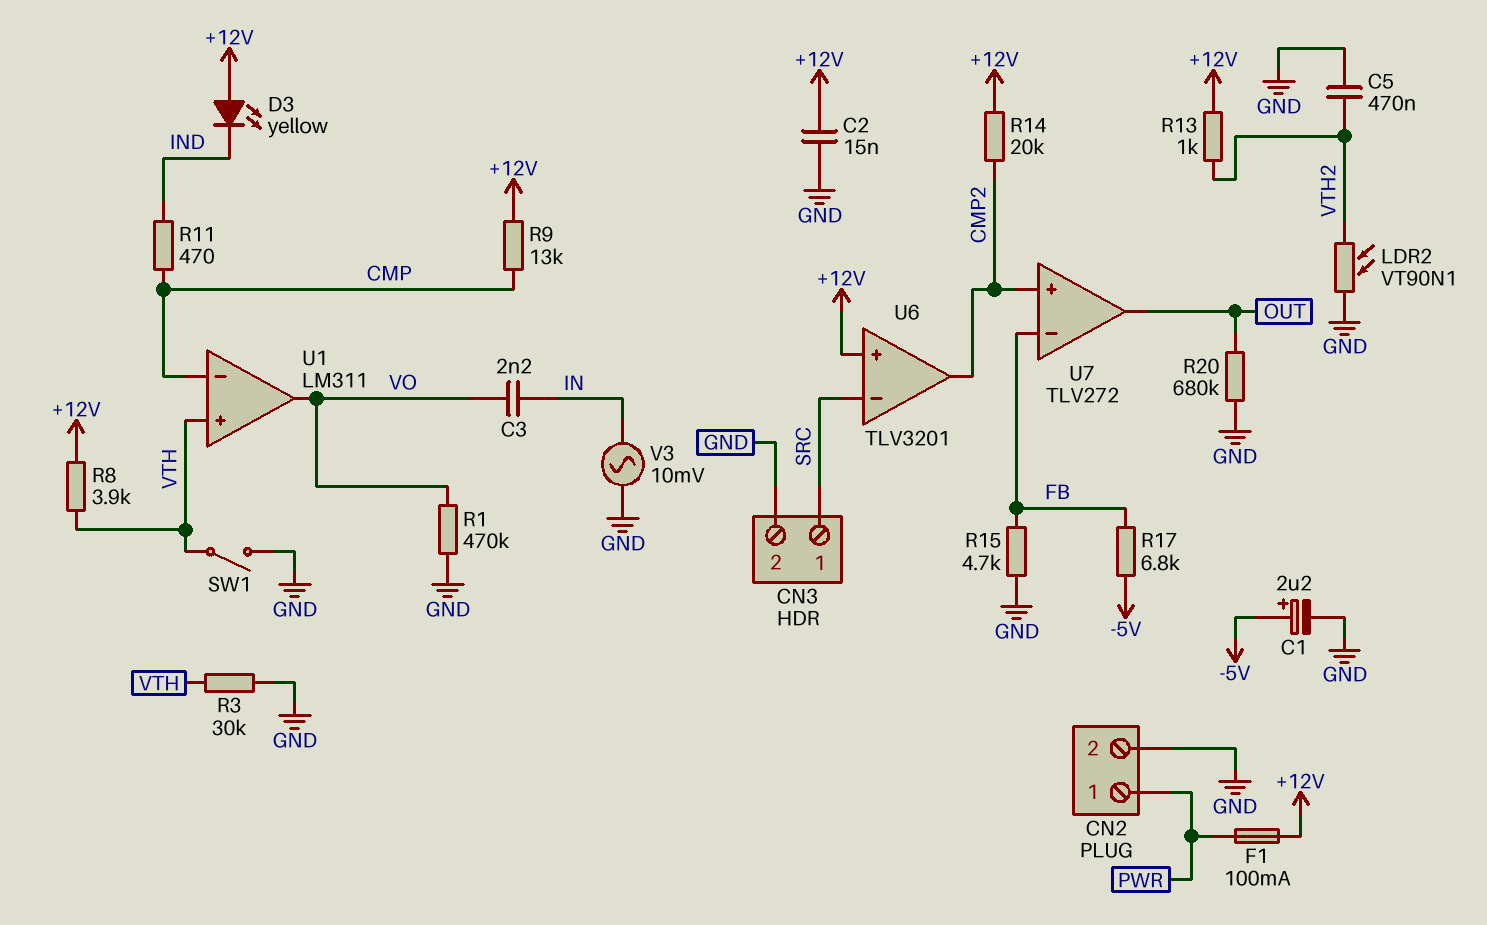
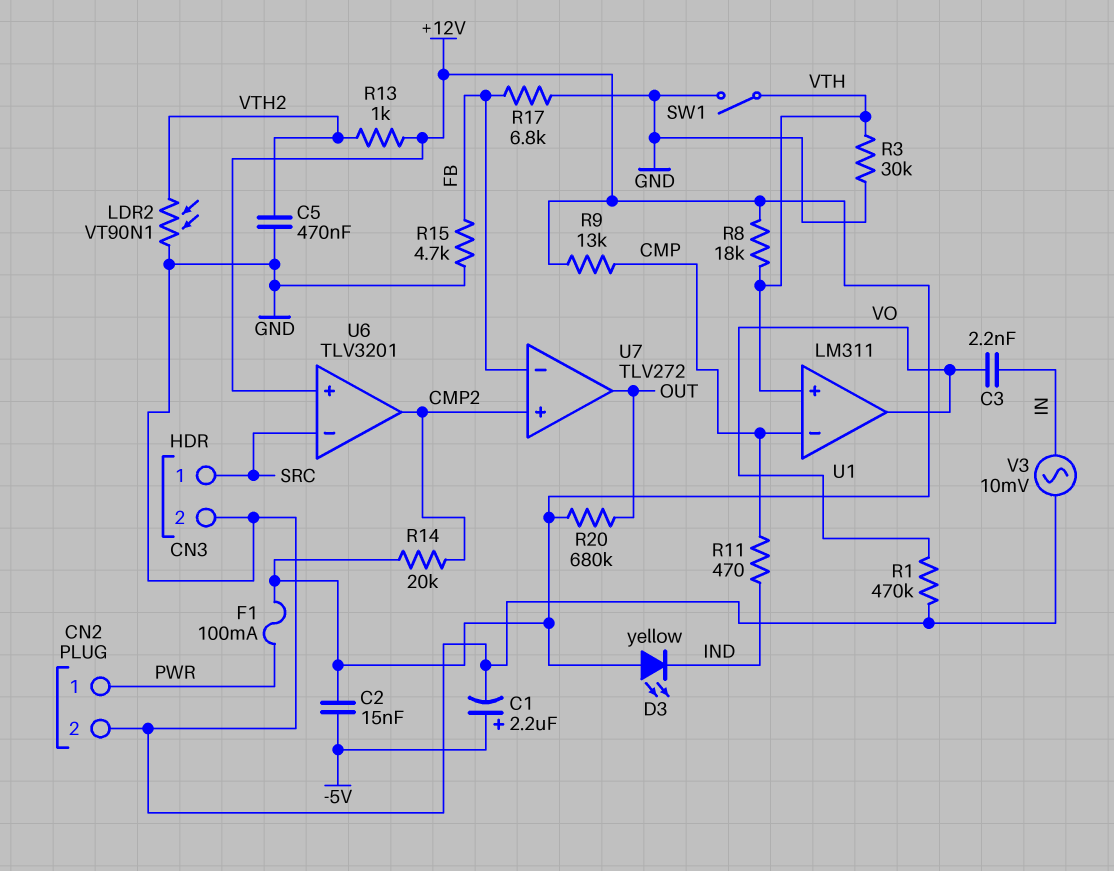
C2: 15nF (+12V, GND) -> 15nF (+12V, -5V)
R8: 3.9k (+12V, VTH) -> 18k (+12V, VTH)
R17: 6.8k (-5V, FB) -> 6.8k (FB, GND)
R20: 680k (GND, OUT) -> 680k (+12V, OUT)

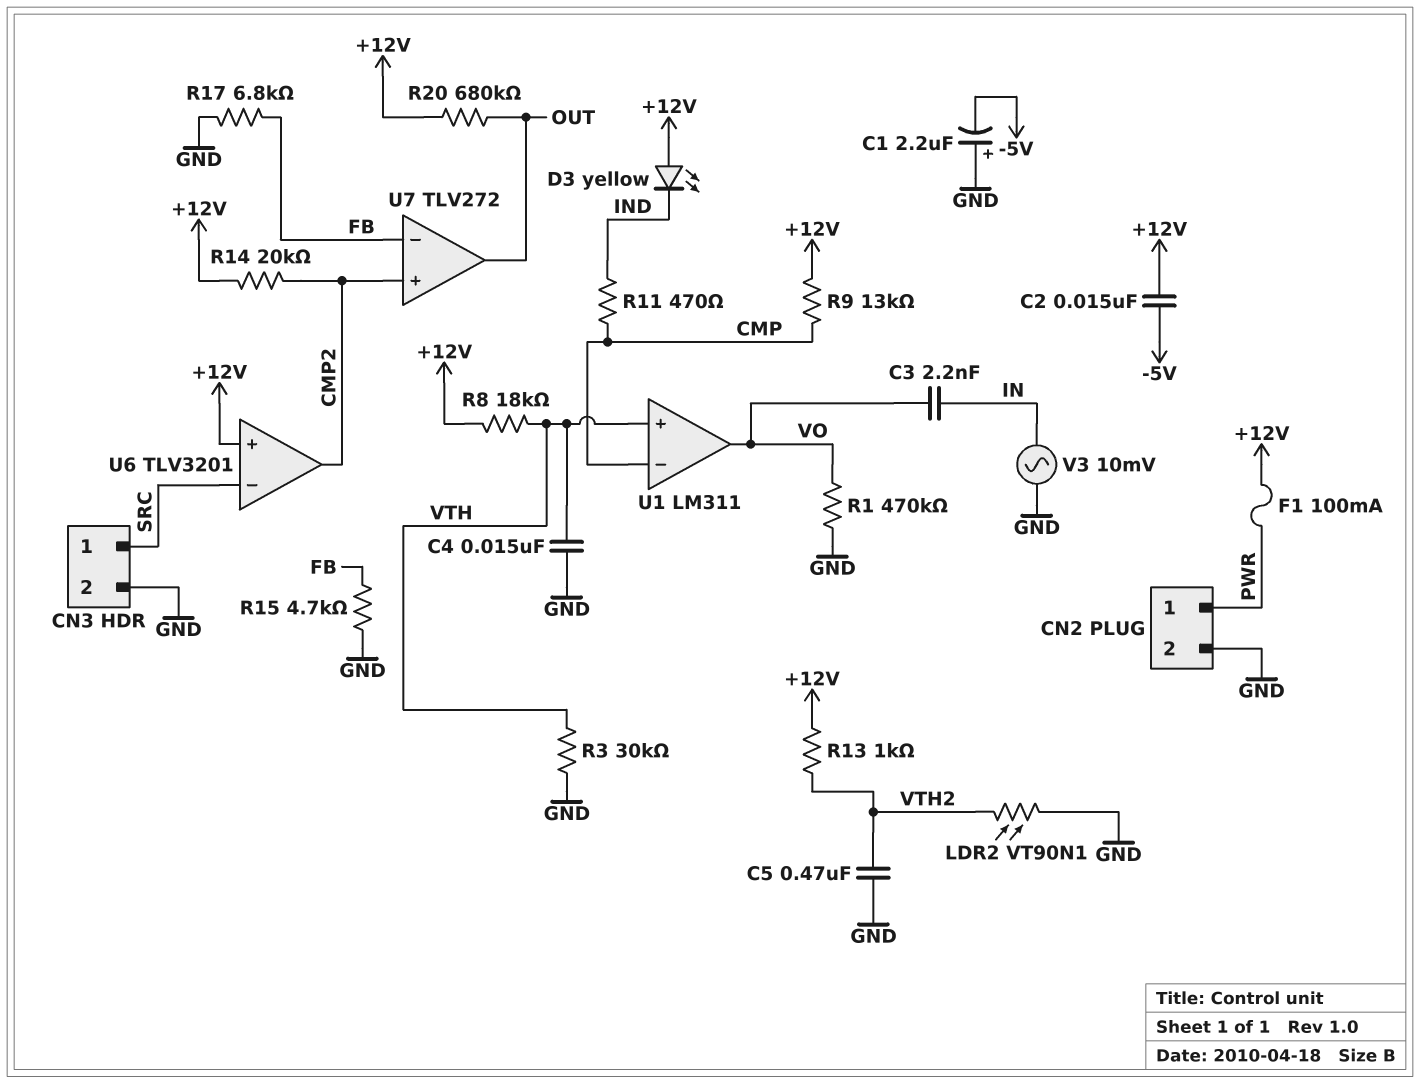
C1: 2.2uF (plus -5V, minus GND) -> 2.2uF (plus GND, minus -5V)
C4: none -> 15nF (GND, VTH)
SW1: switch (GND, VTH) -> none

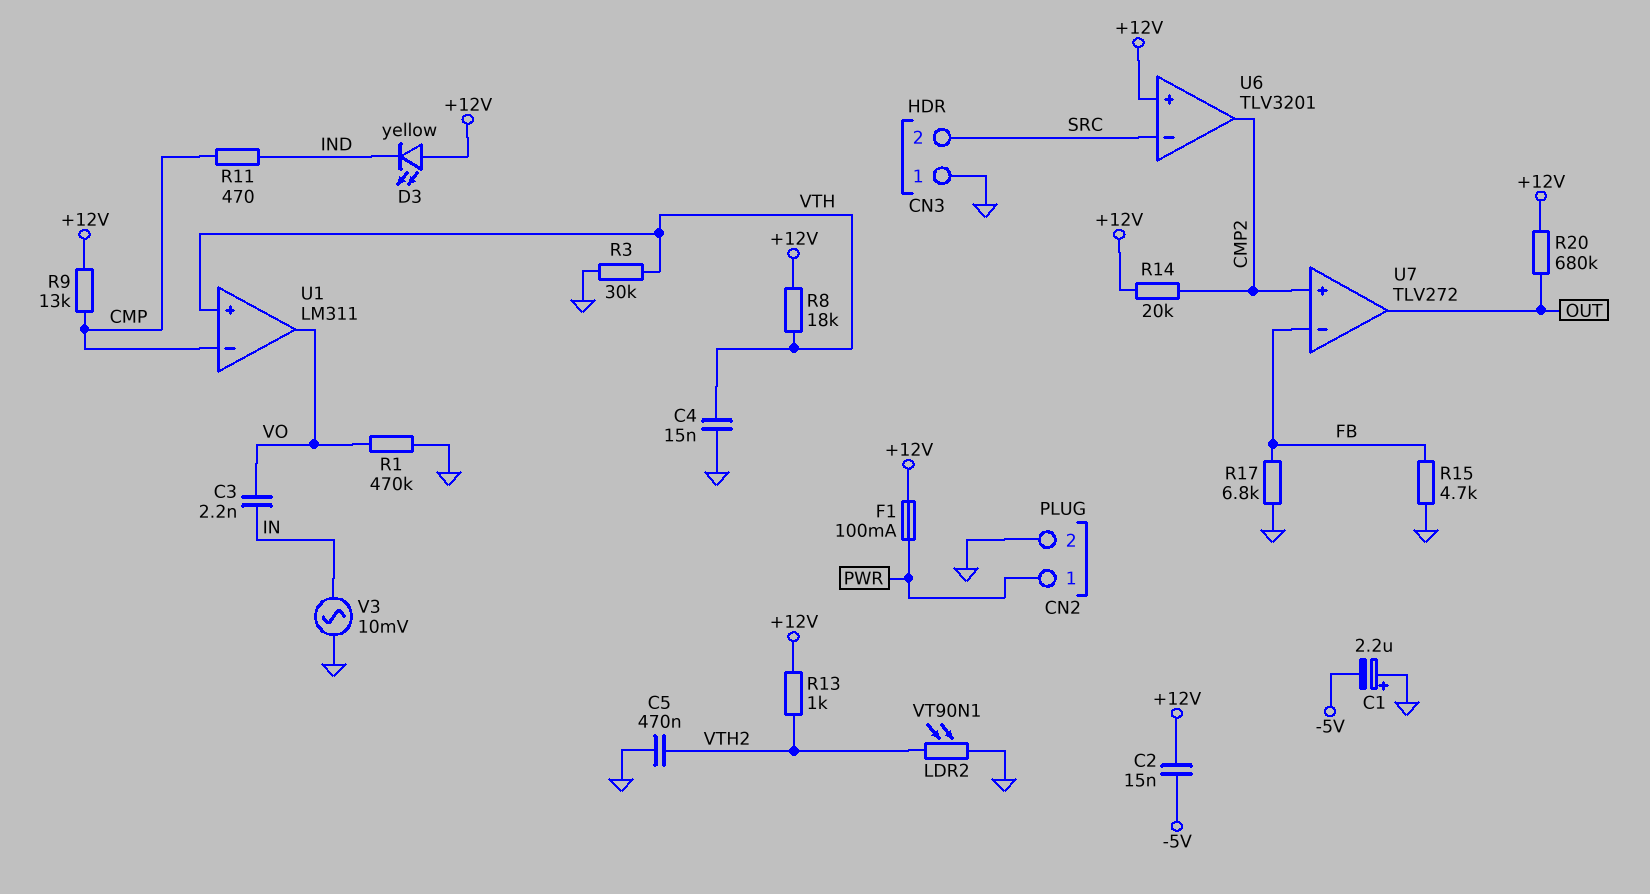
CN3 pin 1: SRC -> GND
CN3 pin 2: GND -> SRC

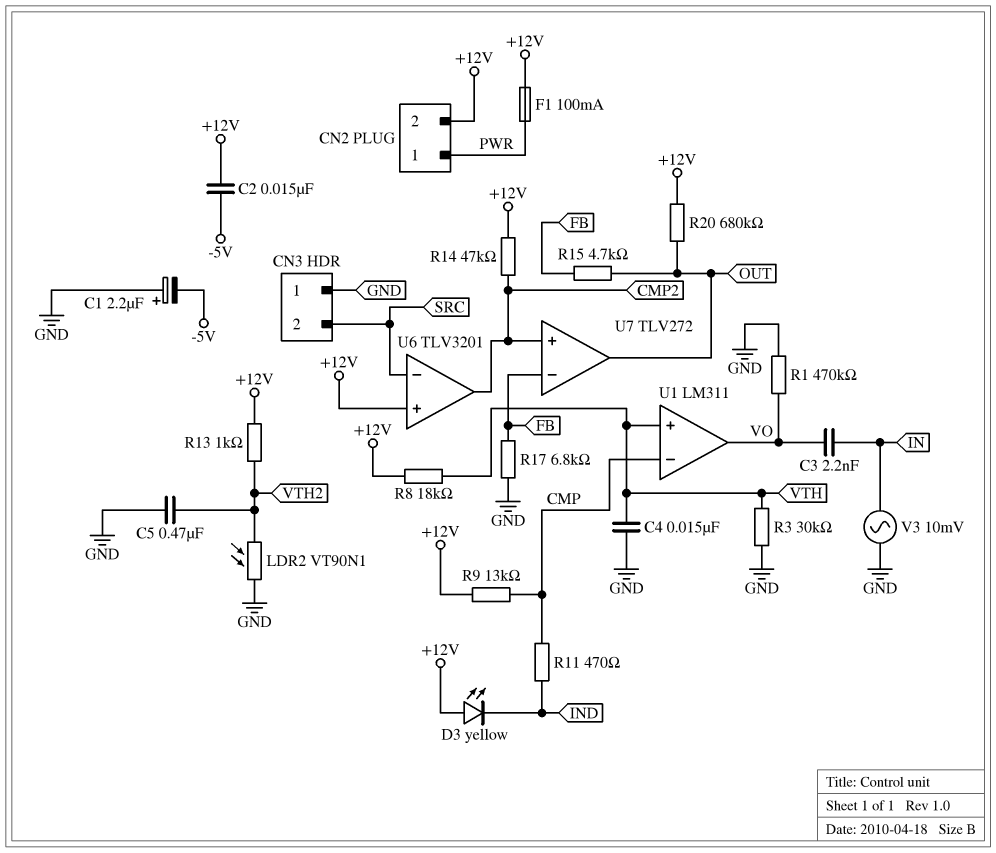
CN2 pin 2: GND -> +12V
R14: 20k (+12V, CMP2) -> 47k (+12V, CMP2)
R15: 4.7k (FB, GND) -> 4.7k (FB, OUT)

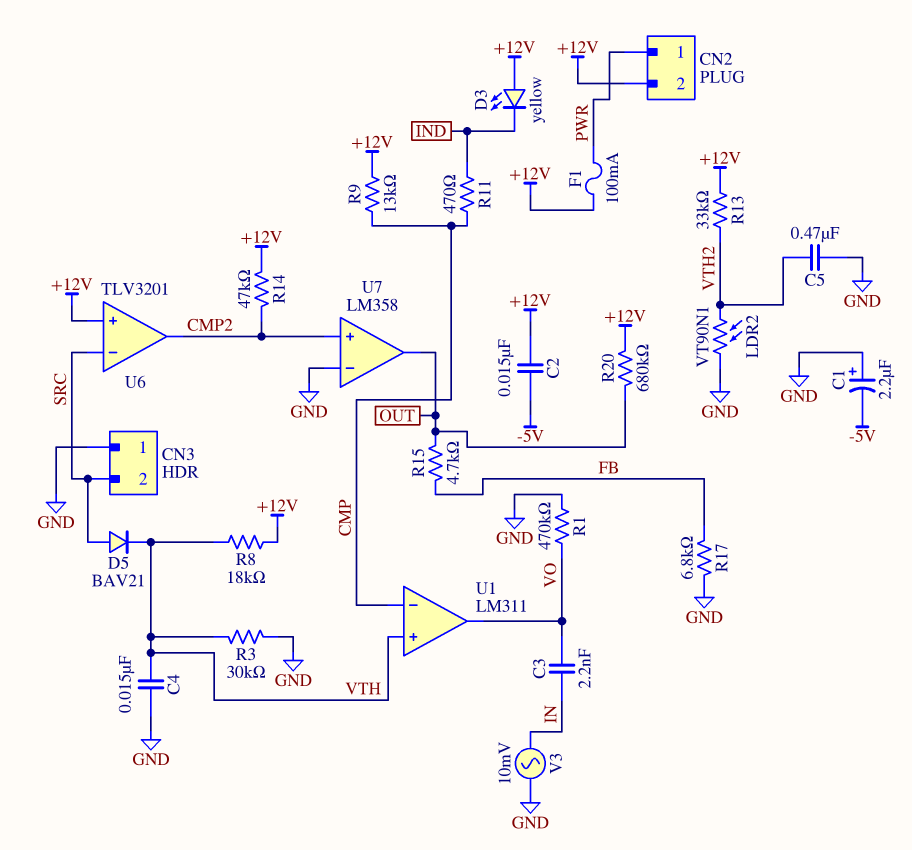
D5: none -> diode BAV21 (A SRC, K VTH)
R13: 1k (+12V, VTH2) -> 33k (+12V, VTH2)
U7: TLV272 -> LM358
U7 pin in-: FB -> GND

